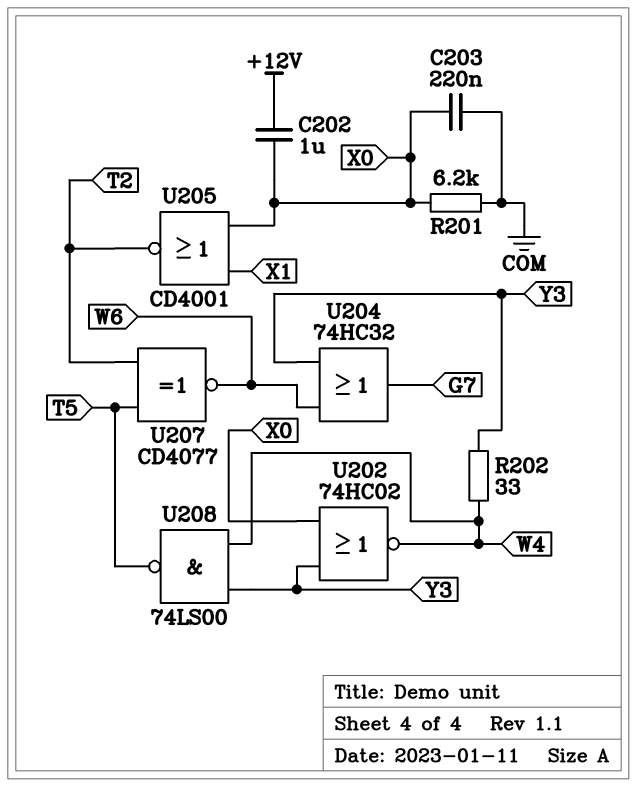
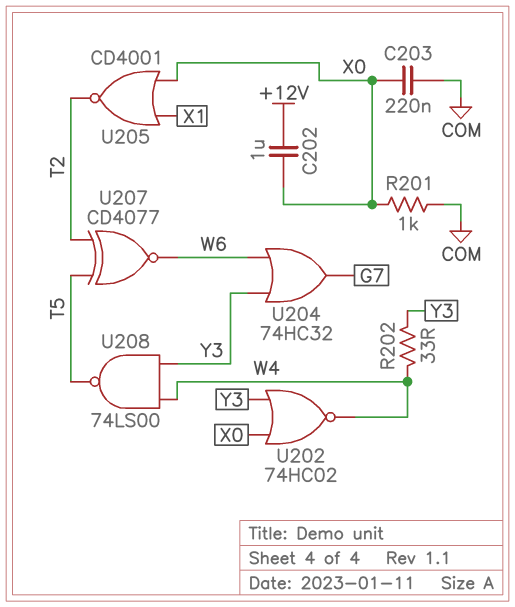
R201: 6.2k (COM, X0) -> 1k (COM, X0)

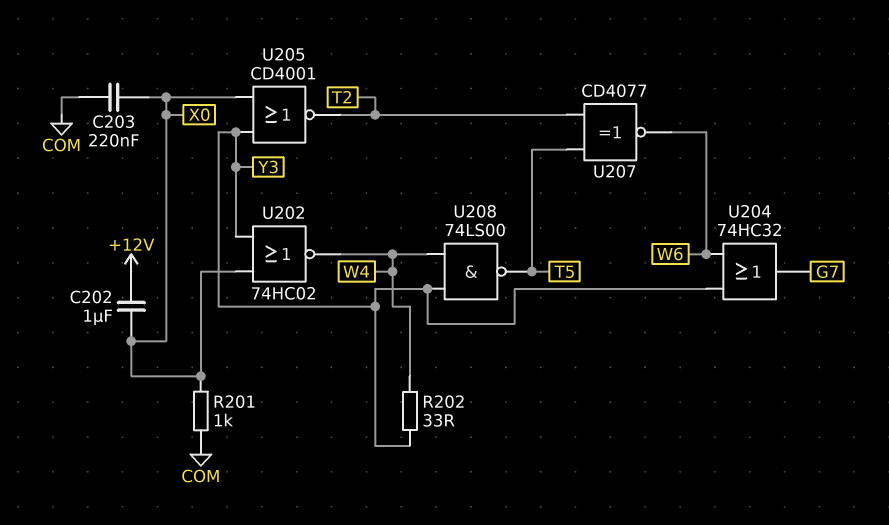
U205: NOR CD4001 (in X0, in X1, out T2) -> NOR CD4001 (in X0, in Y3, out T2)

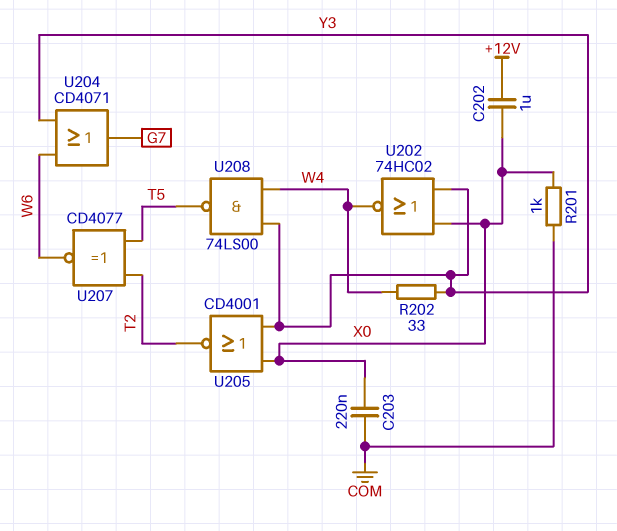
U204: OR 74HC32 (in W6, in Y3, out G7) -> OR CD4071 (in W6, in Y3, out G7)

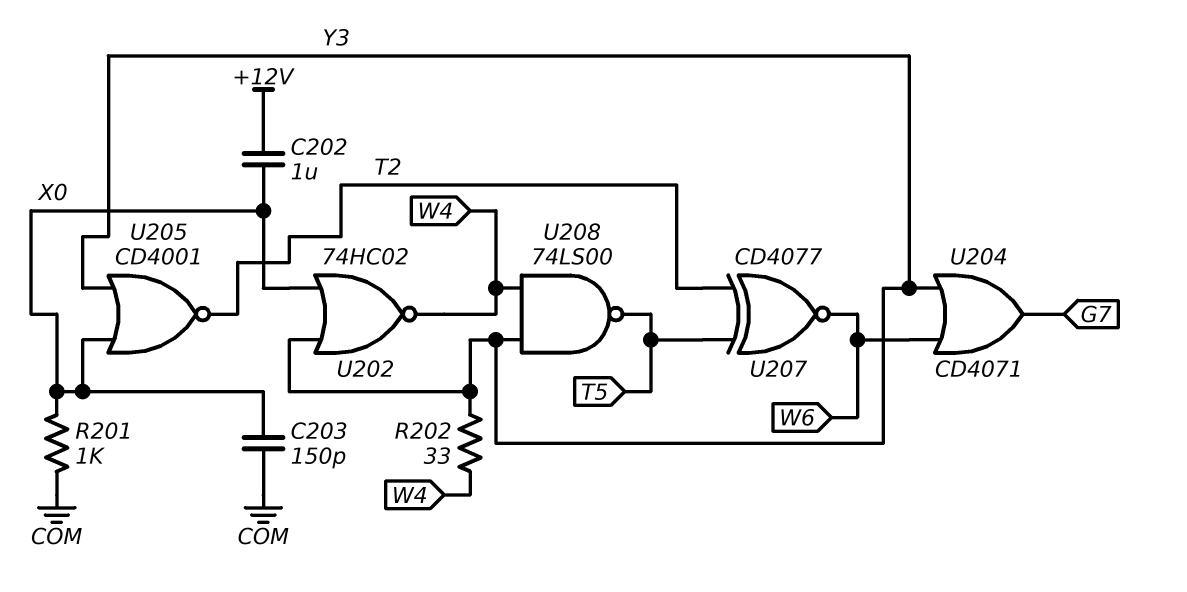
C203: 220nF (COM, X0) -> 150pF (COM, X0)

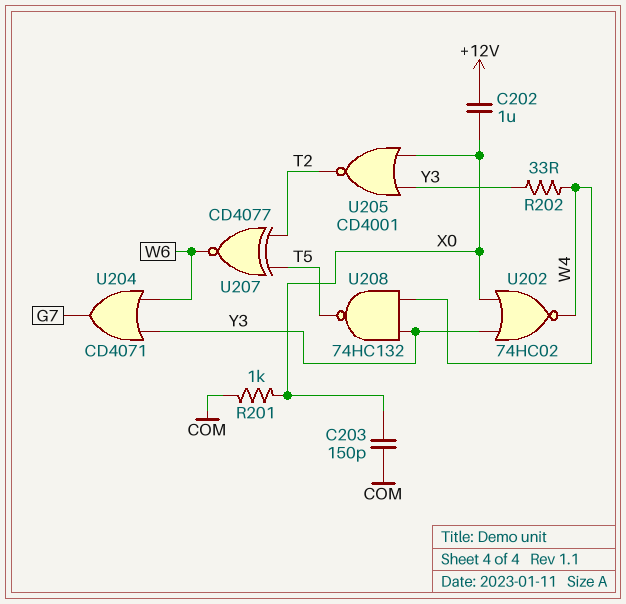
U208: NAND 74LS00 (in W4, in Y3, out T5) -> NAND 74HC132 (in W4, in Y3, out T5)

